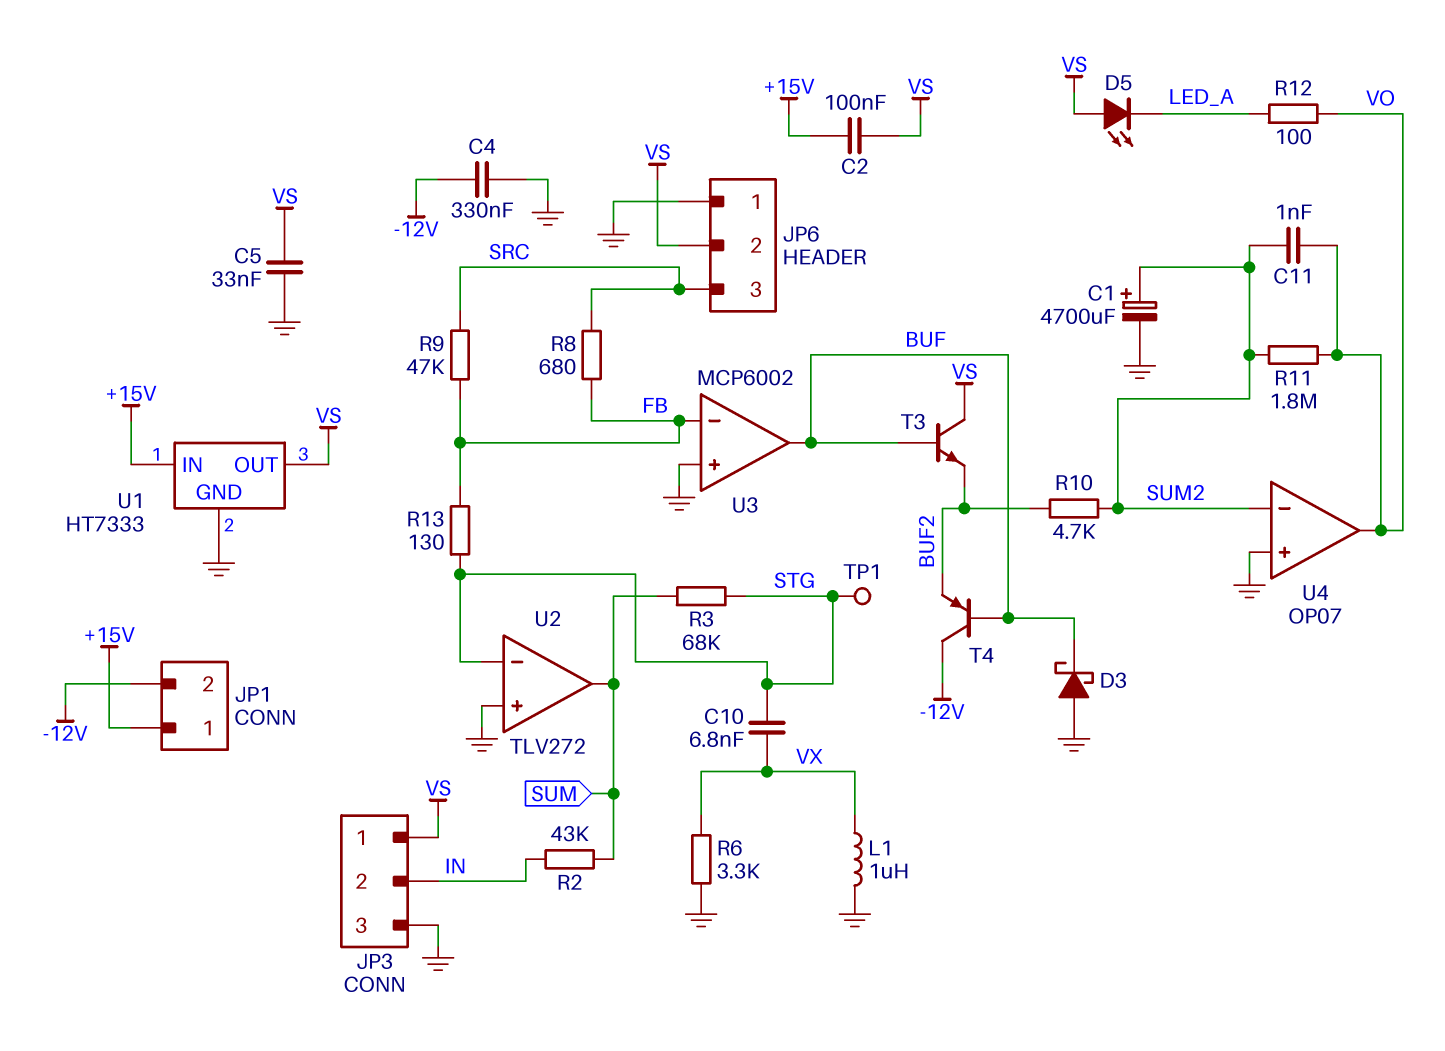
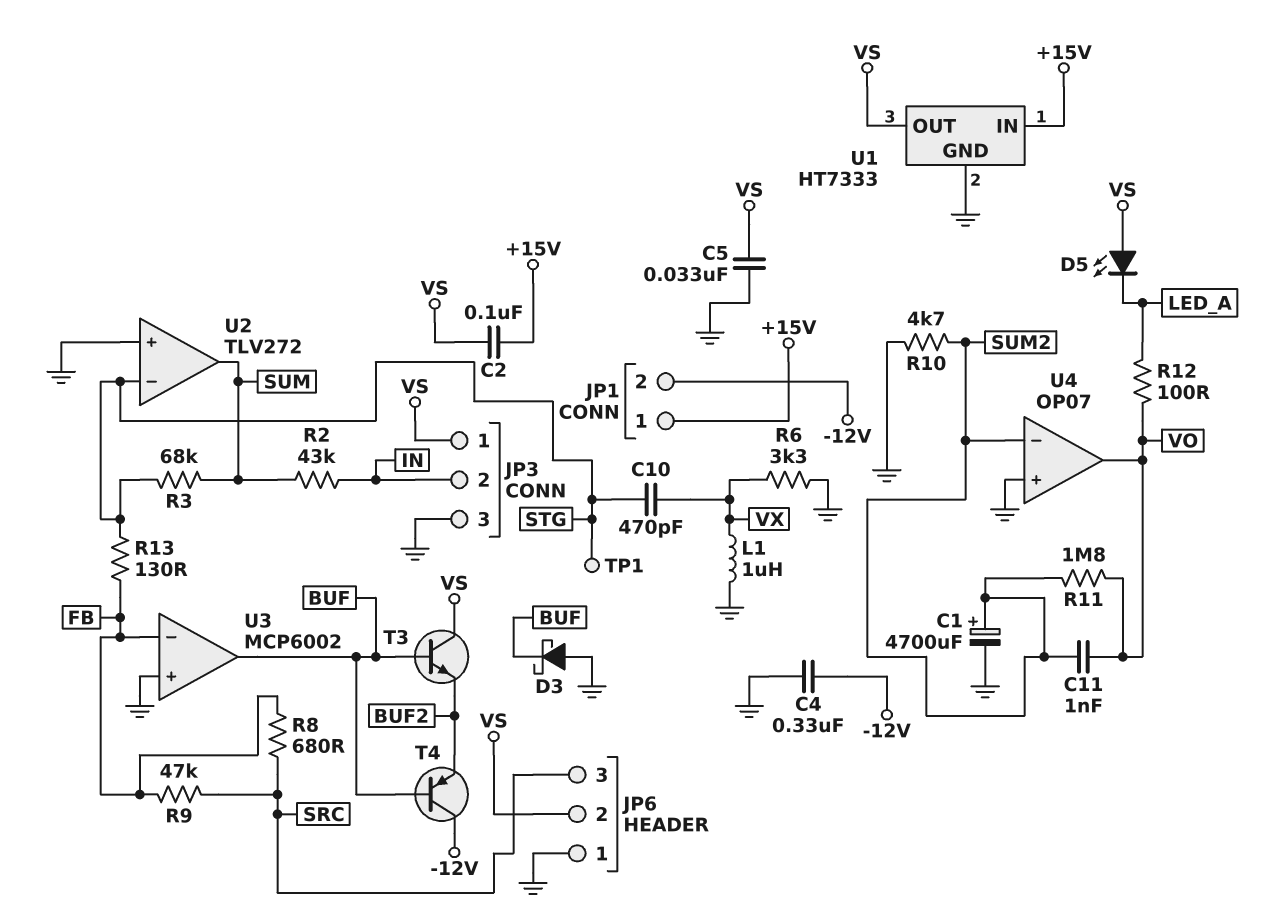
C10: 6.8nF (STG, VX) -> 470pF (STG, VX)
R10: 4.7k (BUF2, SUM2) -> 4.7k (GND, SUM2)

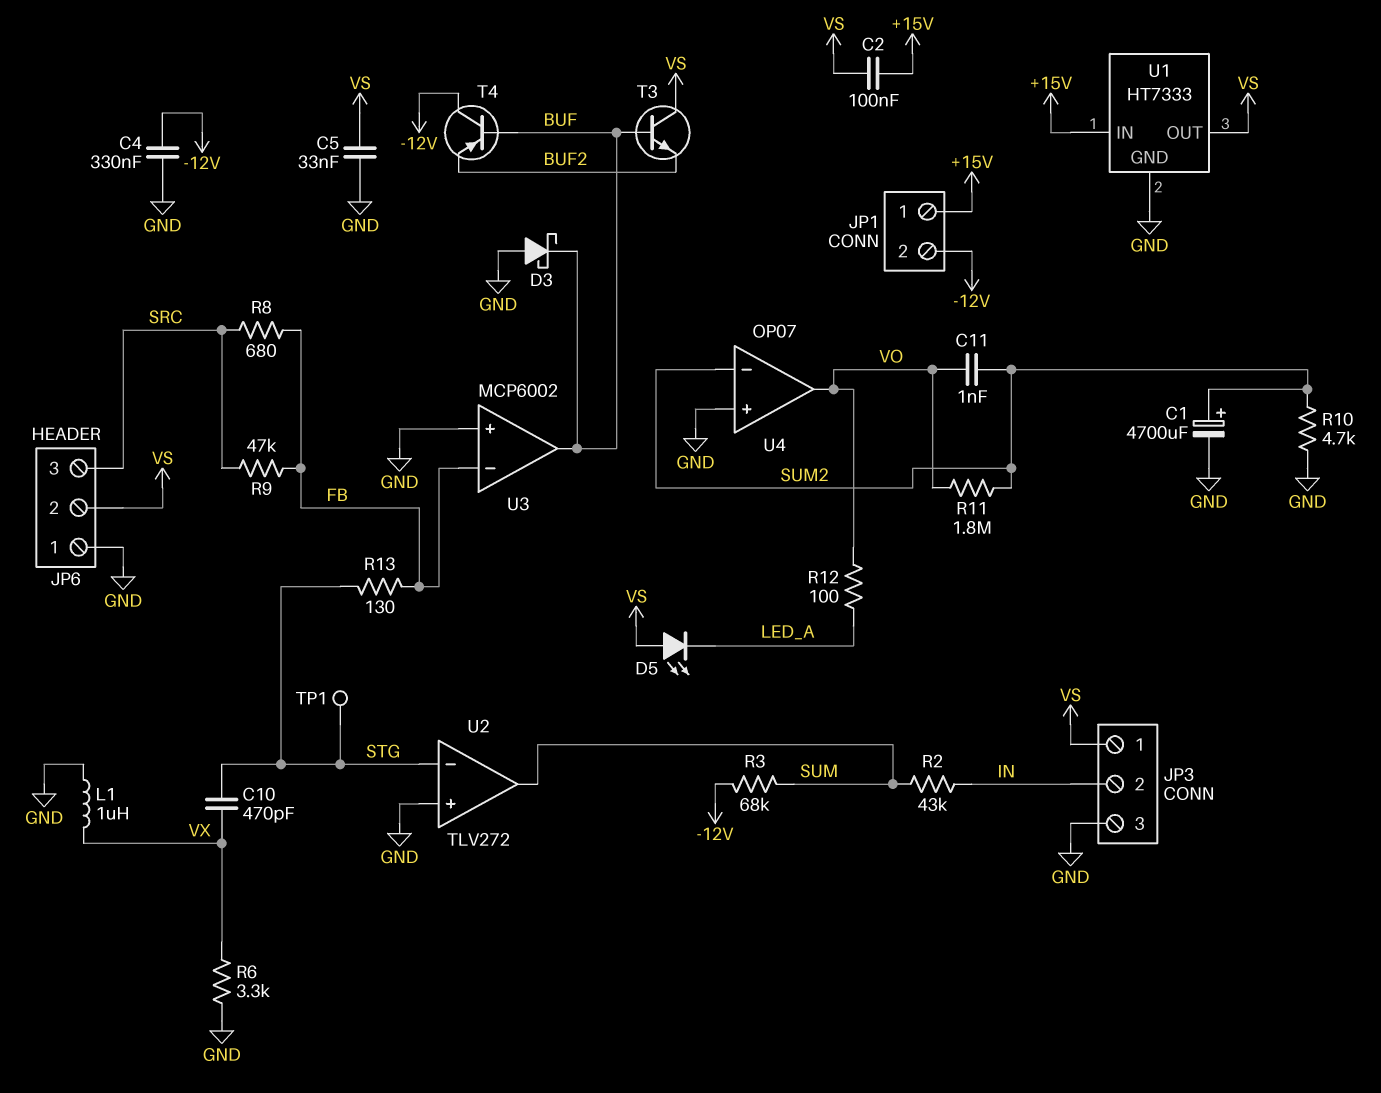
R3: 68k (STG, SUM) -> 68k (-12V, SUM)

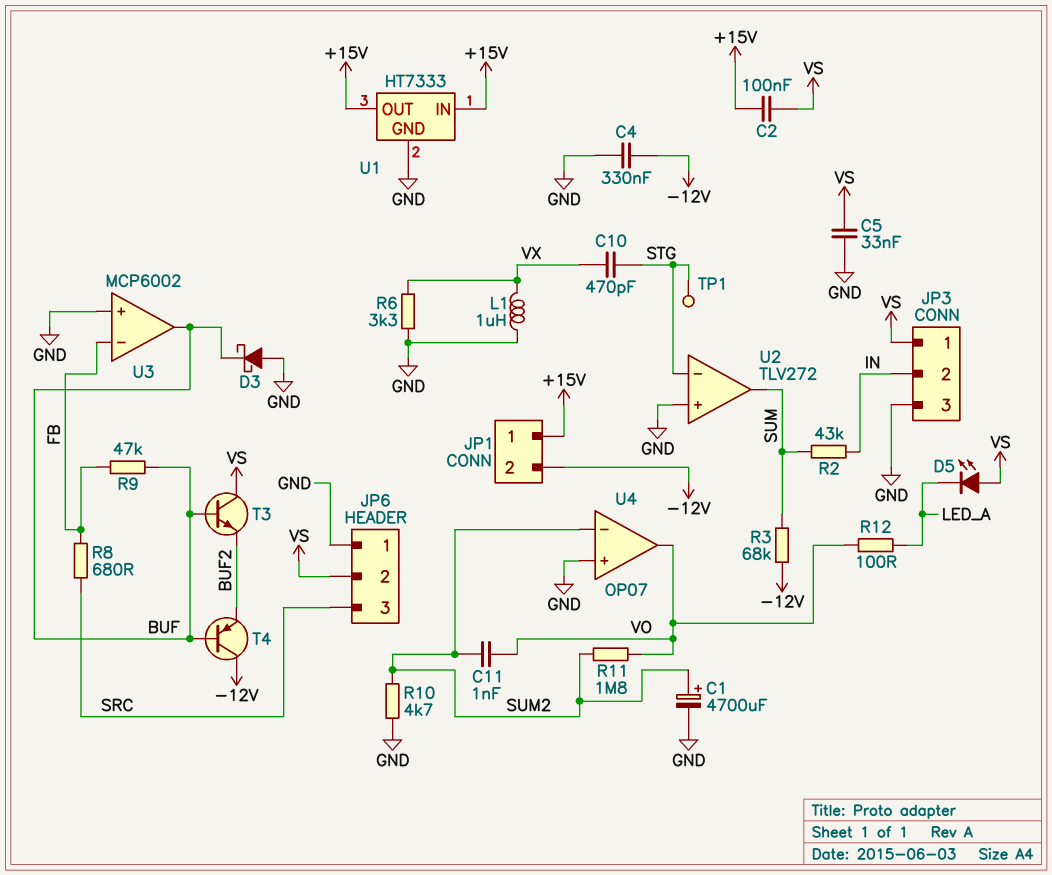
R9: 47k (FB, SRC) -> 47k (BUF, FB)
R13: 130 (FB, STG) -> none
U1 pin OUT: VS -> +15V

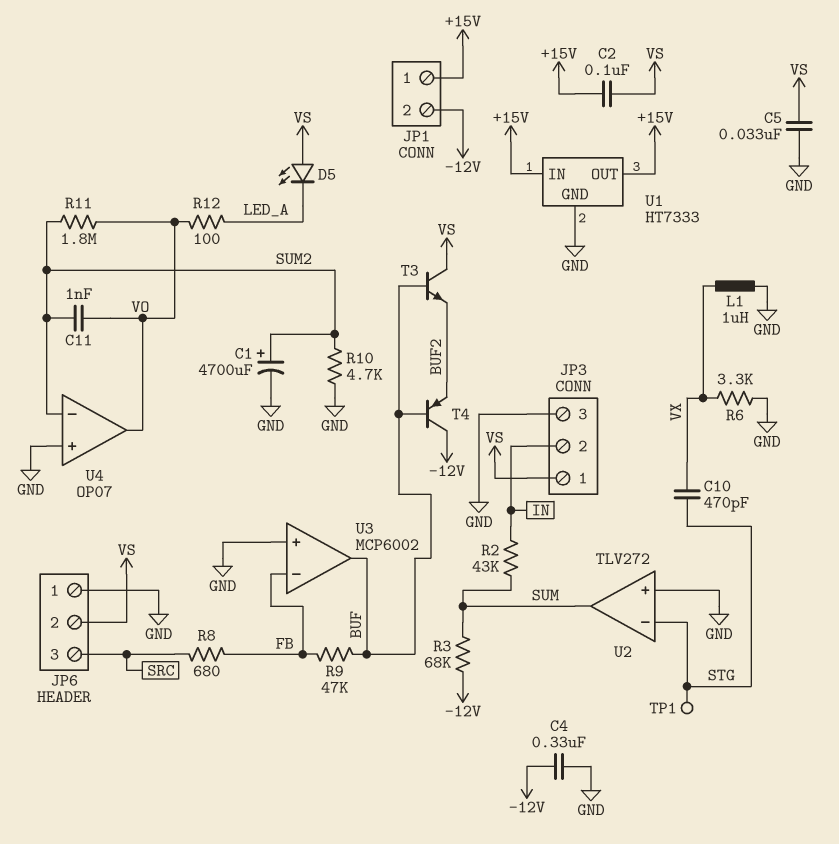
D3: schottky (A GND, K BUF) -> none

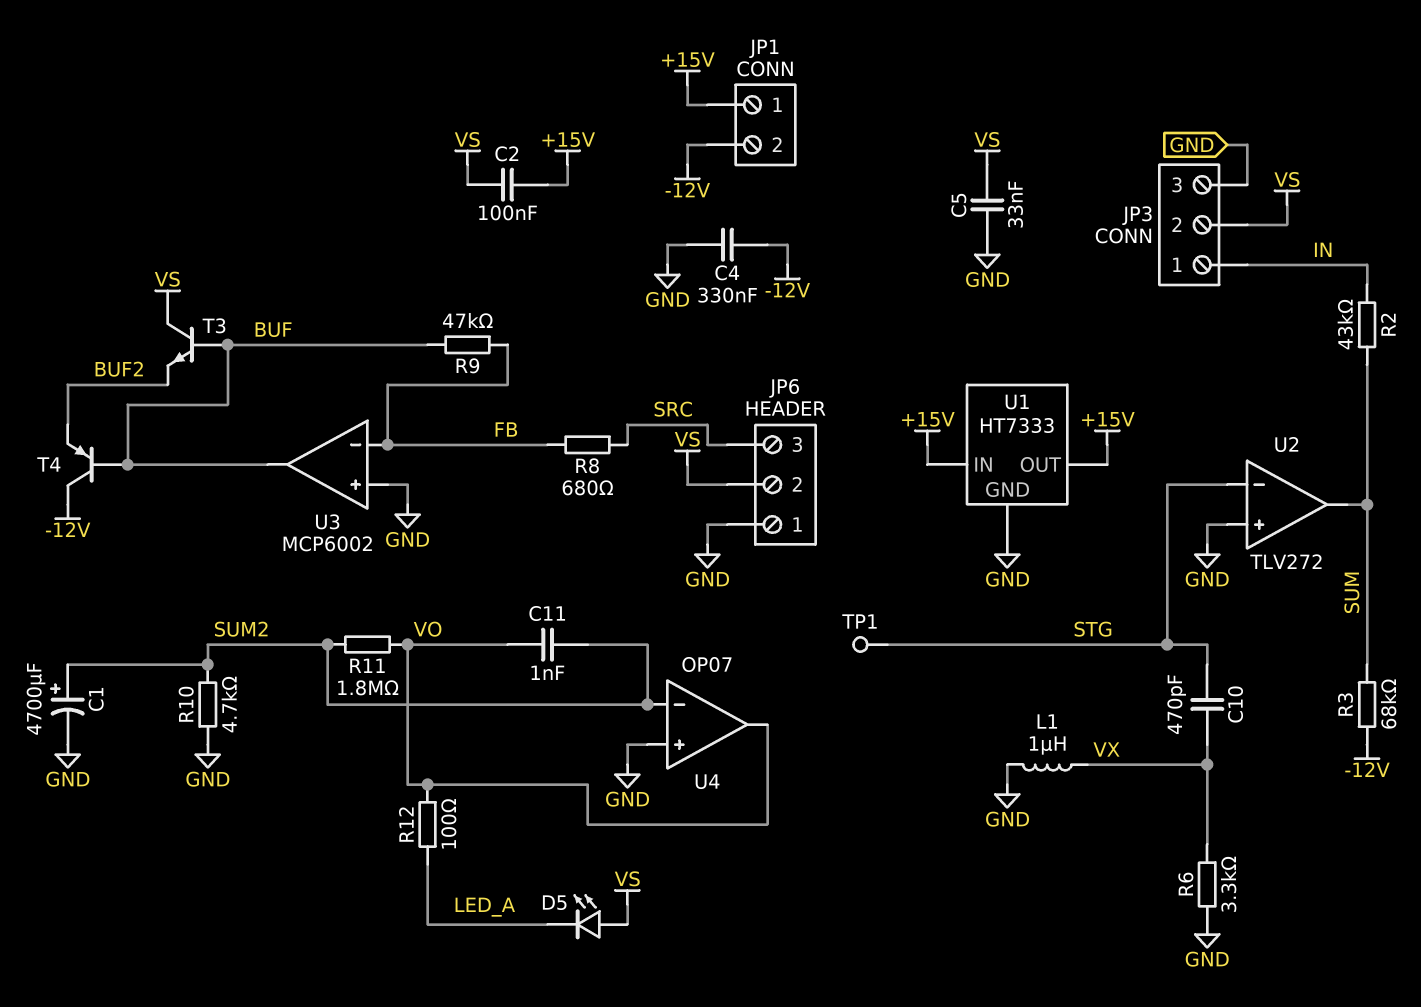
JP3 pin 1: VS -> IN
JP3 pin 2: IN -> VS

